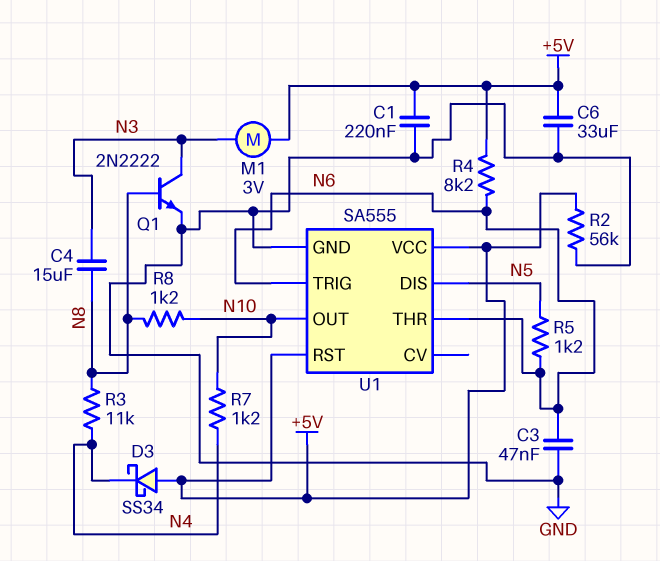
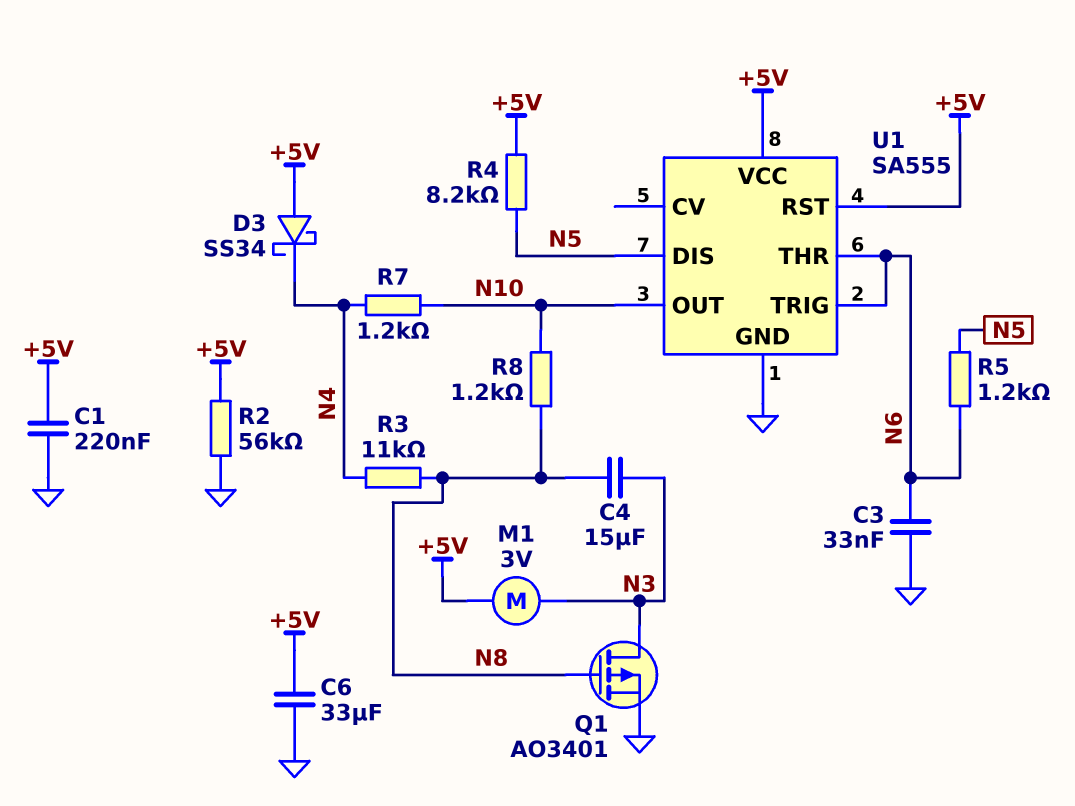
C3: 47nF (GND, N6) -> 33nF (GND, N6)
Q1: NPN 2N2222 (B N8, C N3, E GND) -> PMOS AO3401 (G N8, D N3, S GND)
R4: 8.2k (+5V, N6) -> 8.2k (+5V, N5)

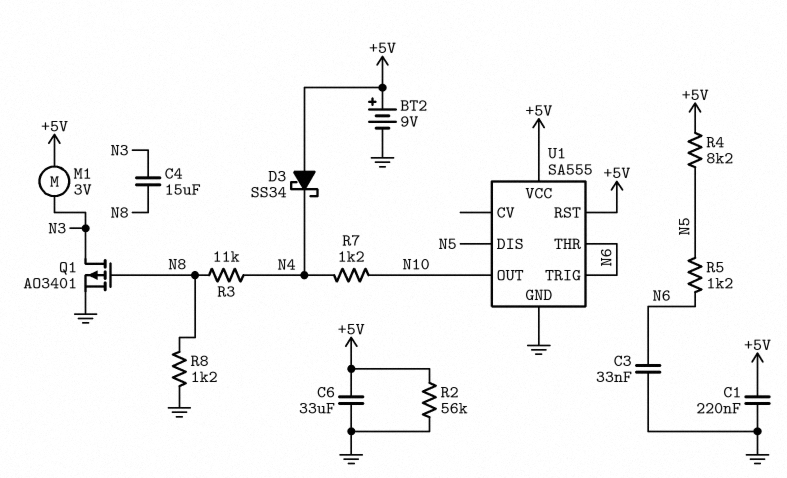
BT2: none -> 9V (plus +5V, minus GND)
R8: 1.2k (N8, N10) -> 1.2k (GND, N8)

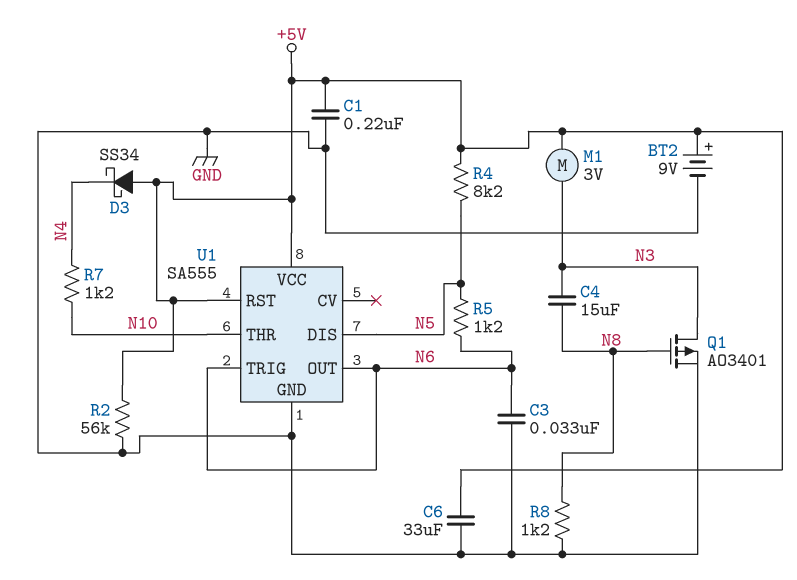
R3: 11k (N4, N8) -> none
U1 pin OUT: N10 -> N6
U1 pin THR: N6 -> N10

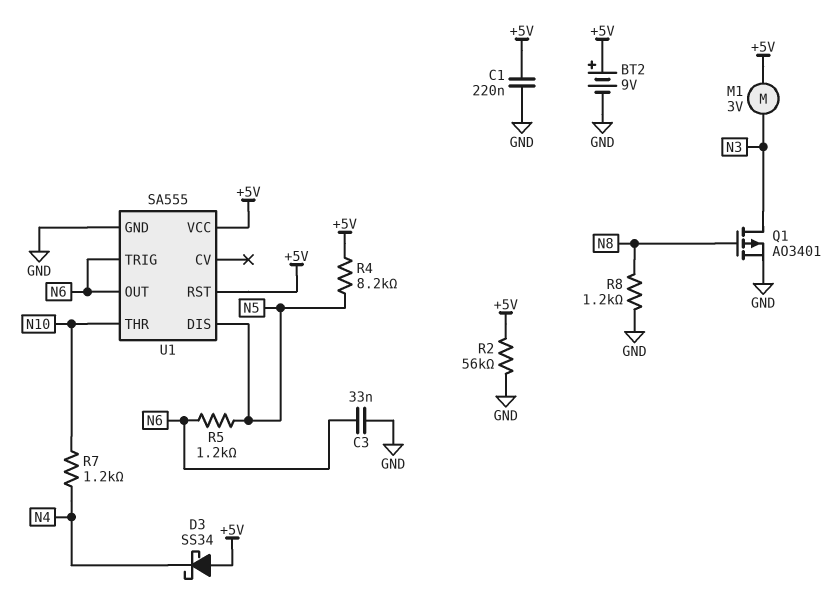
C4: 15uF (N3, N8) -> none
C6: 33uF (+5V, GND) -> none

